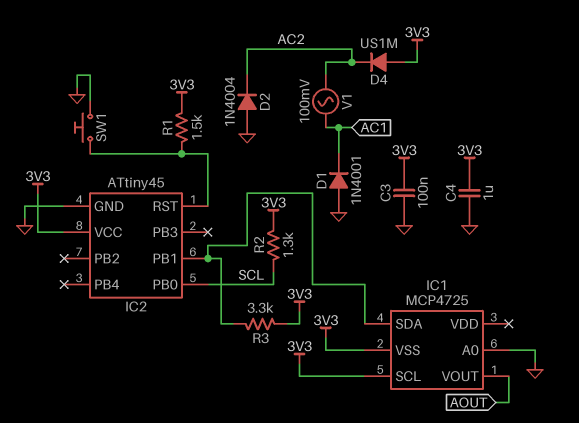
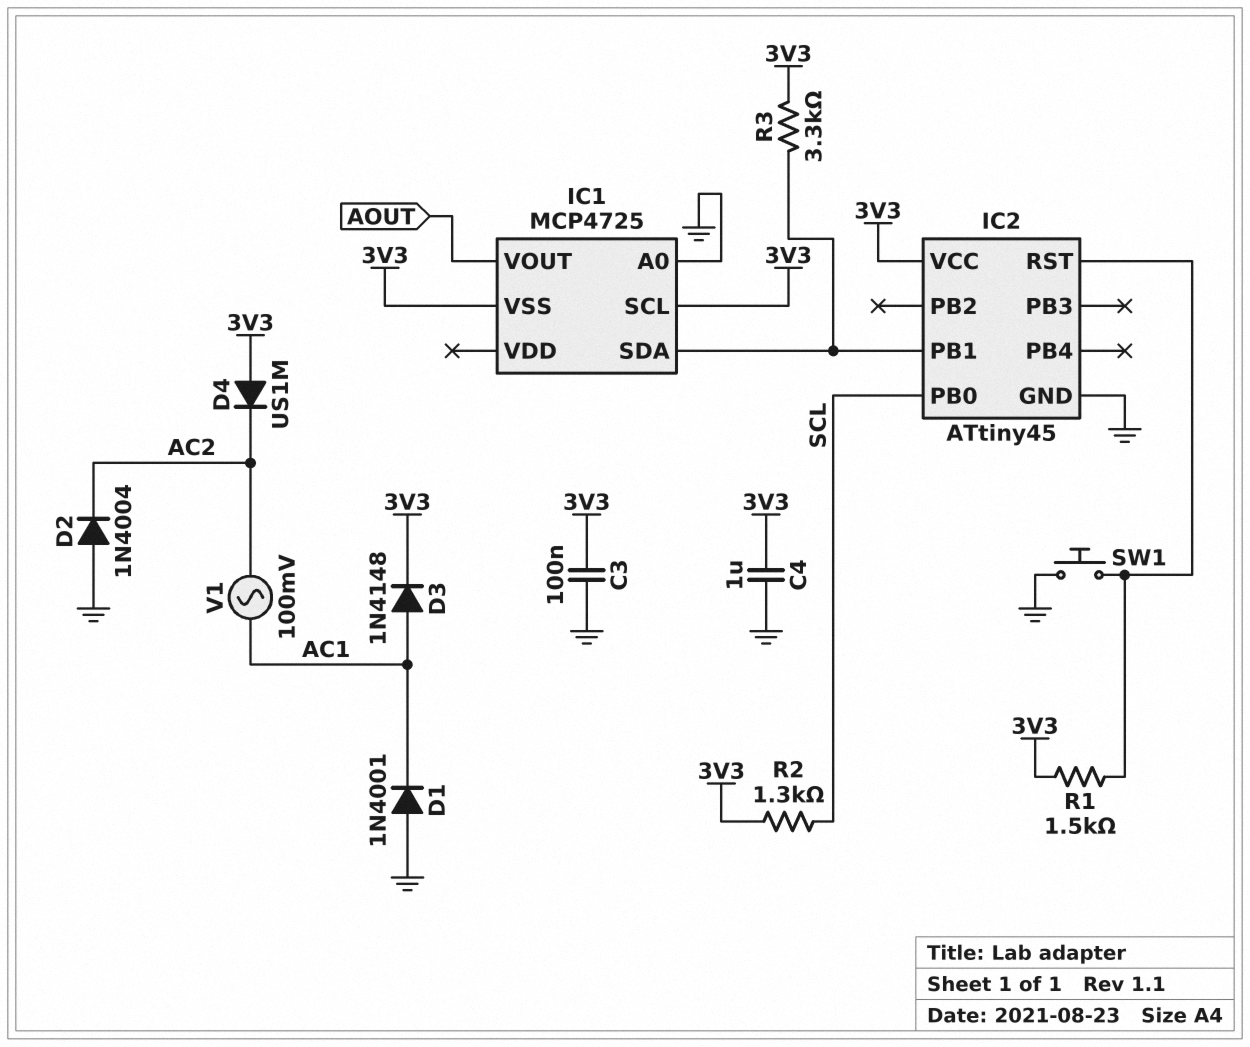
D3: none -> diode 1N4148 (A AC1, K 3V3)

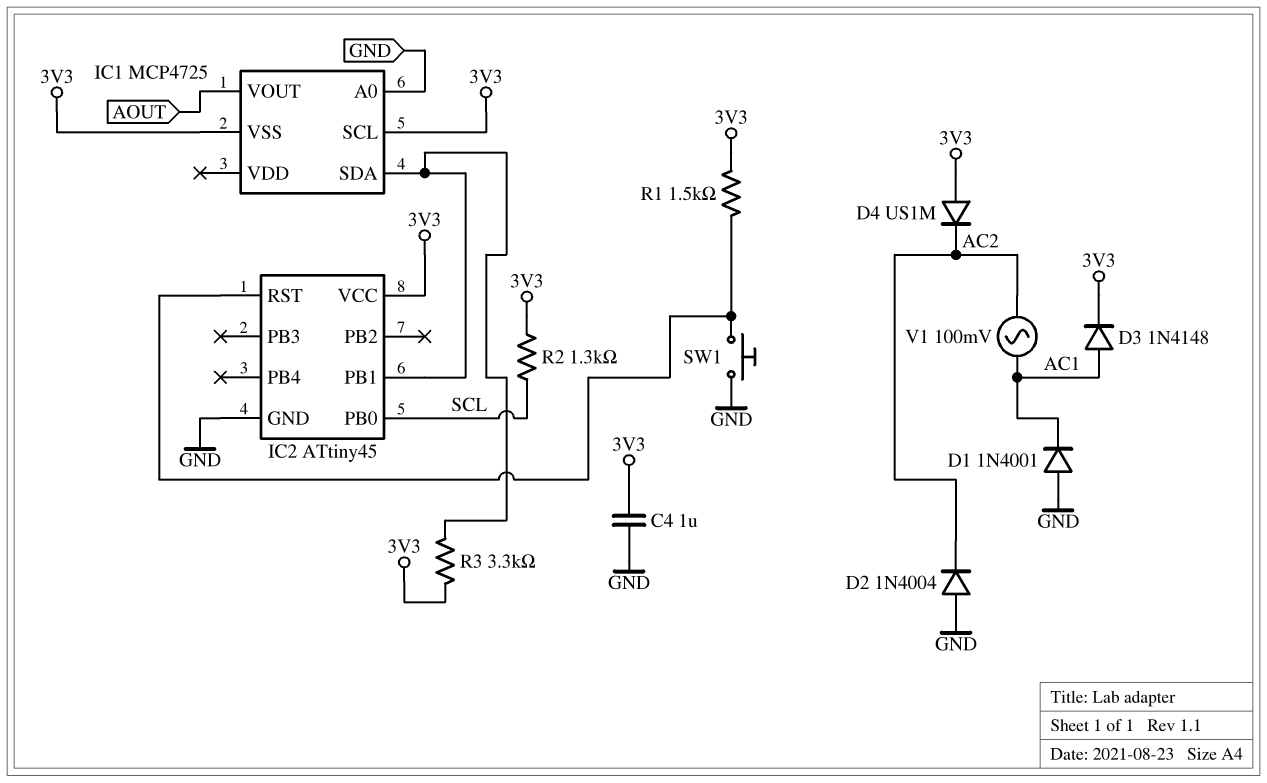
C3: 100nF (3V3, GND) -> none

